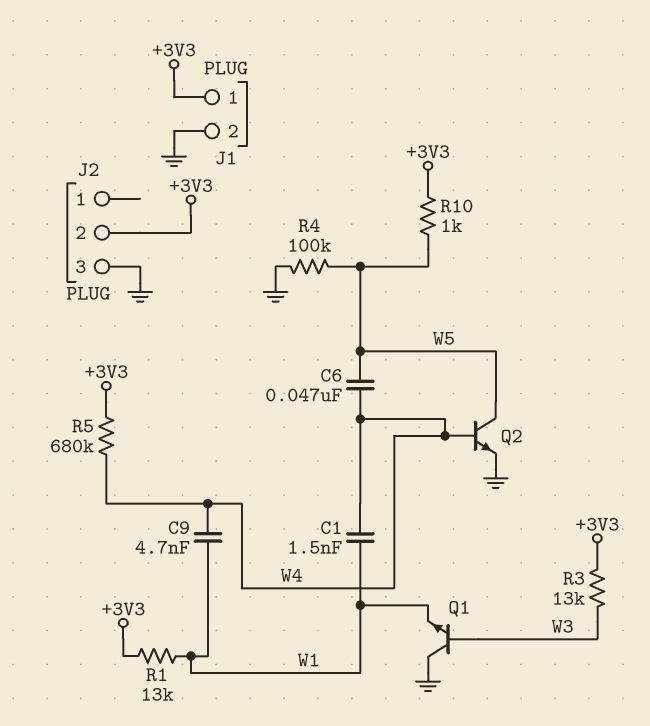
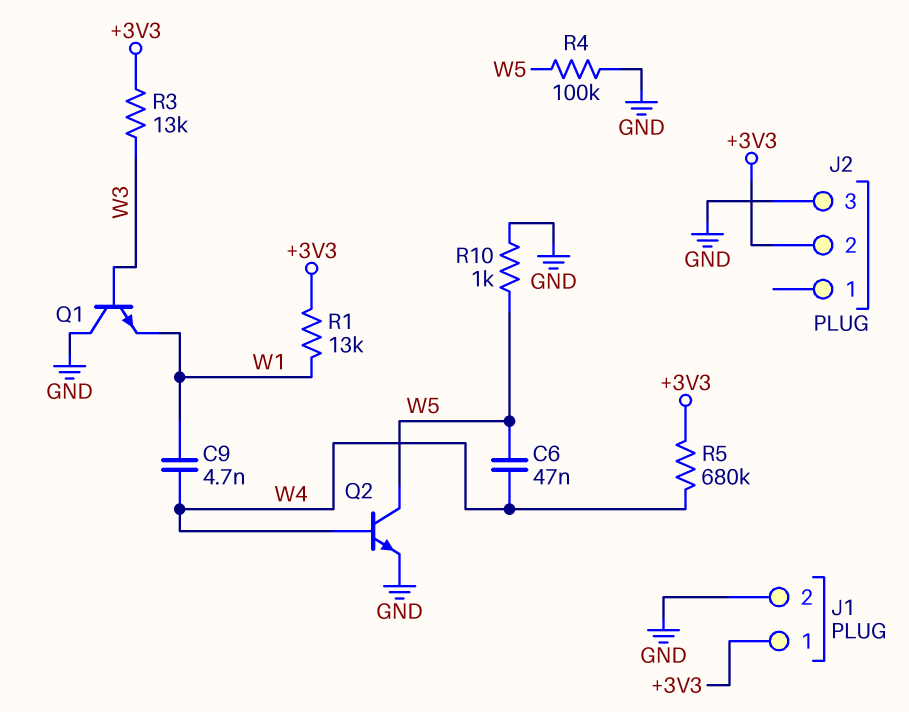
C1: 1.5nF (W1, W4) -> none
R10: 1k (+3V3, W5) -> 1k (GND, W5)

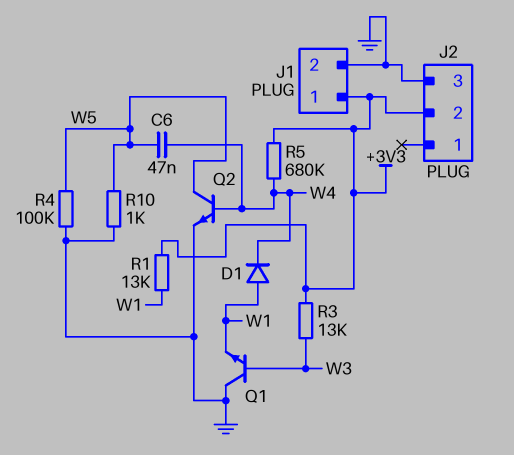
C9: 4.7nF (W1, W4) -> none
D1: none -> diode (A W1, K W4)

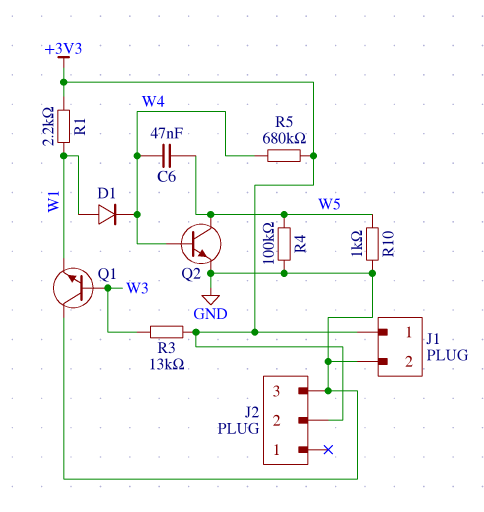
R1: 13k (+3V3, W1) -> 2.2k (+3V3, W1)

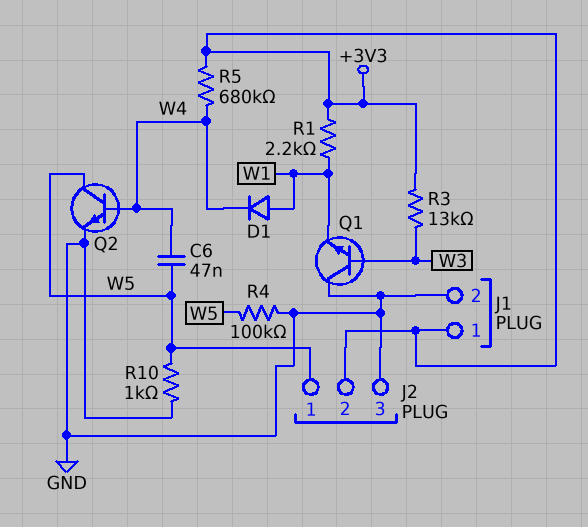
J2 pin 1: none -> W5

